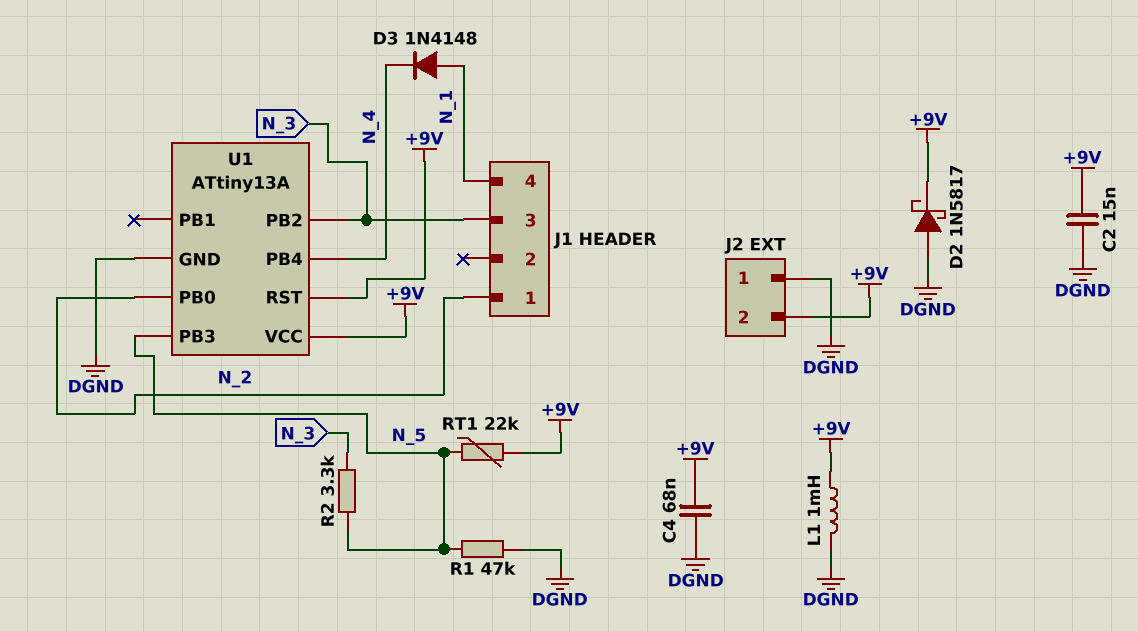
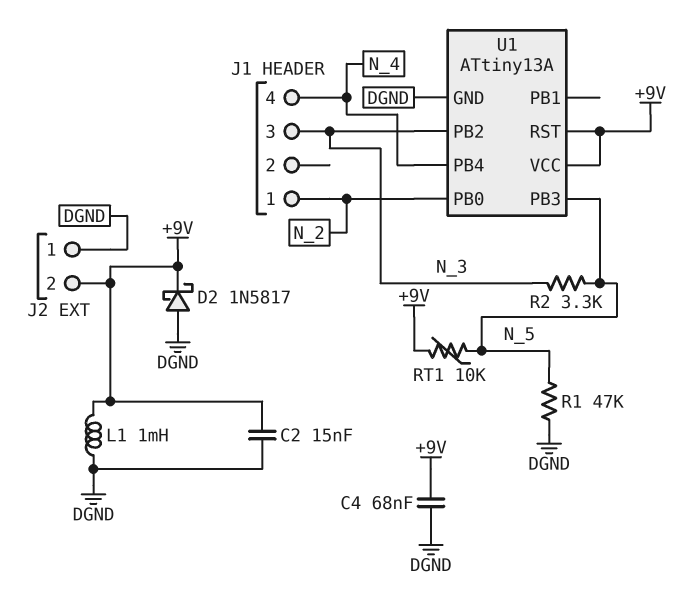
D3: diode 1N4148 (A N_1, K N_4) -> none
J1 pin 4: N_1 -> N_4
RT1: 22k (+9V, N_5) -> 10k (+9V, N_5)

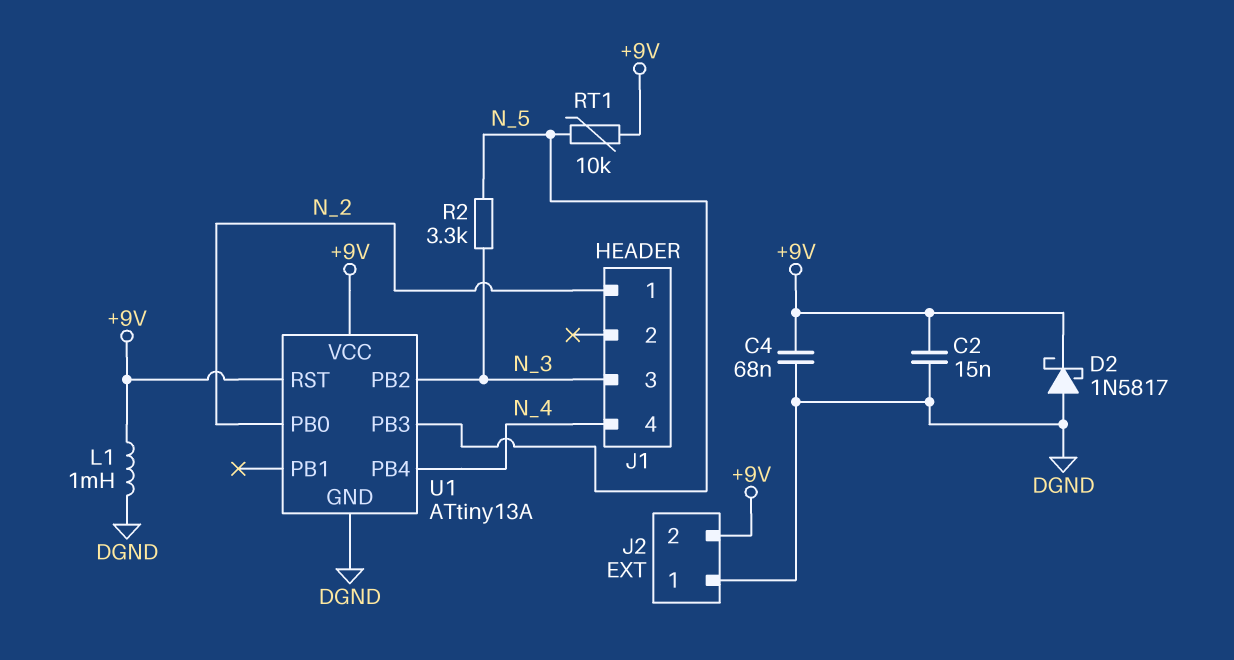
R1: 47k (DGND, N_5) -> none

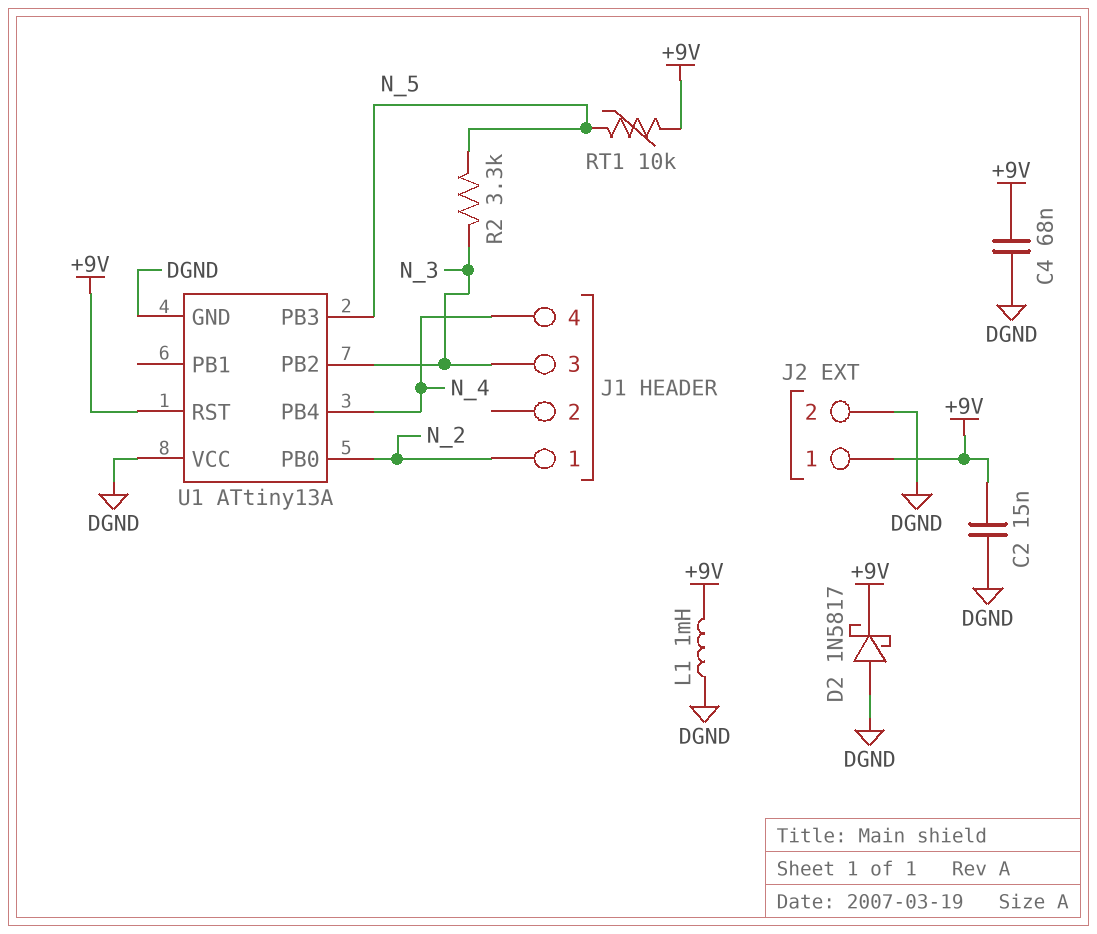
J2 pin 1: DGND -> +9V
J2 pin 2: +9V -> DGND
U1 pin VCC: +9V -> DGND

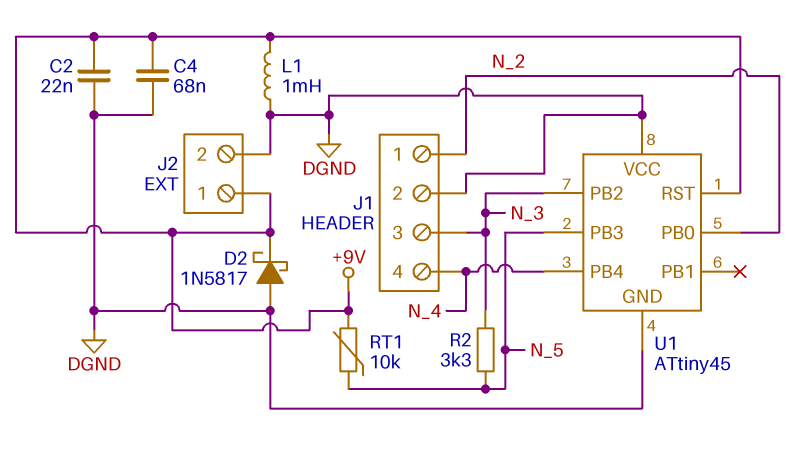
C2: 15nF (+9V, DGND) -> 22nF (+9V, DGND)
J1 pin 2: none -> DGND
U1: ATtiny13A -> ATtiny45

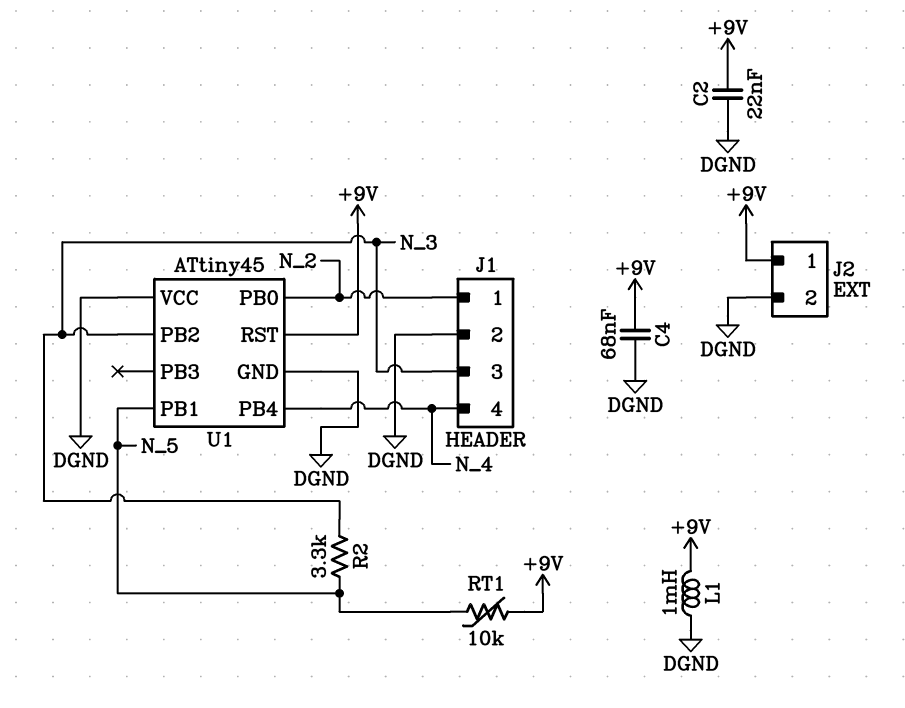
D2: schottky 1N5817 (A DGND, K +9V) -> none
U1 pin PB1: none -> N_5
U1 pin PB3: N_5 -> none

